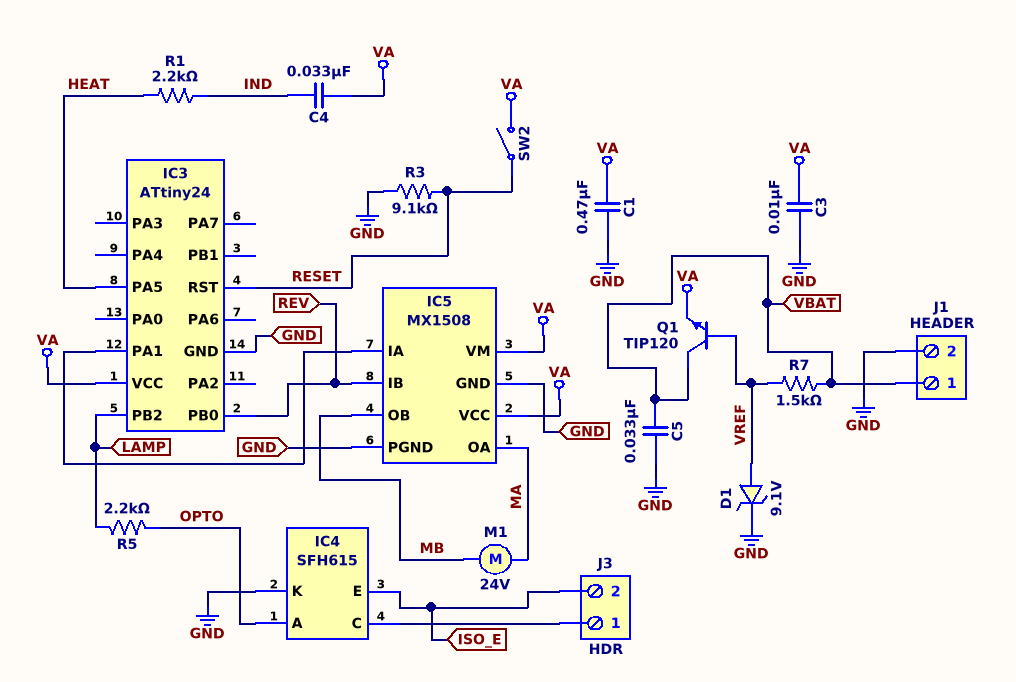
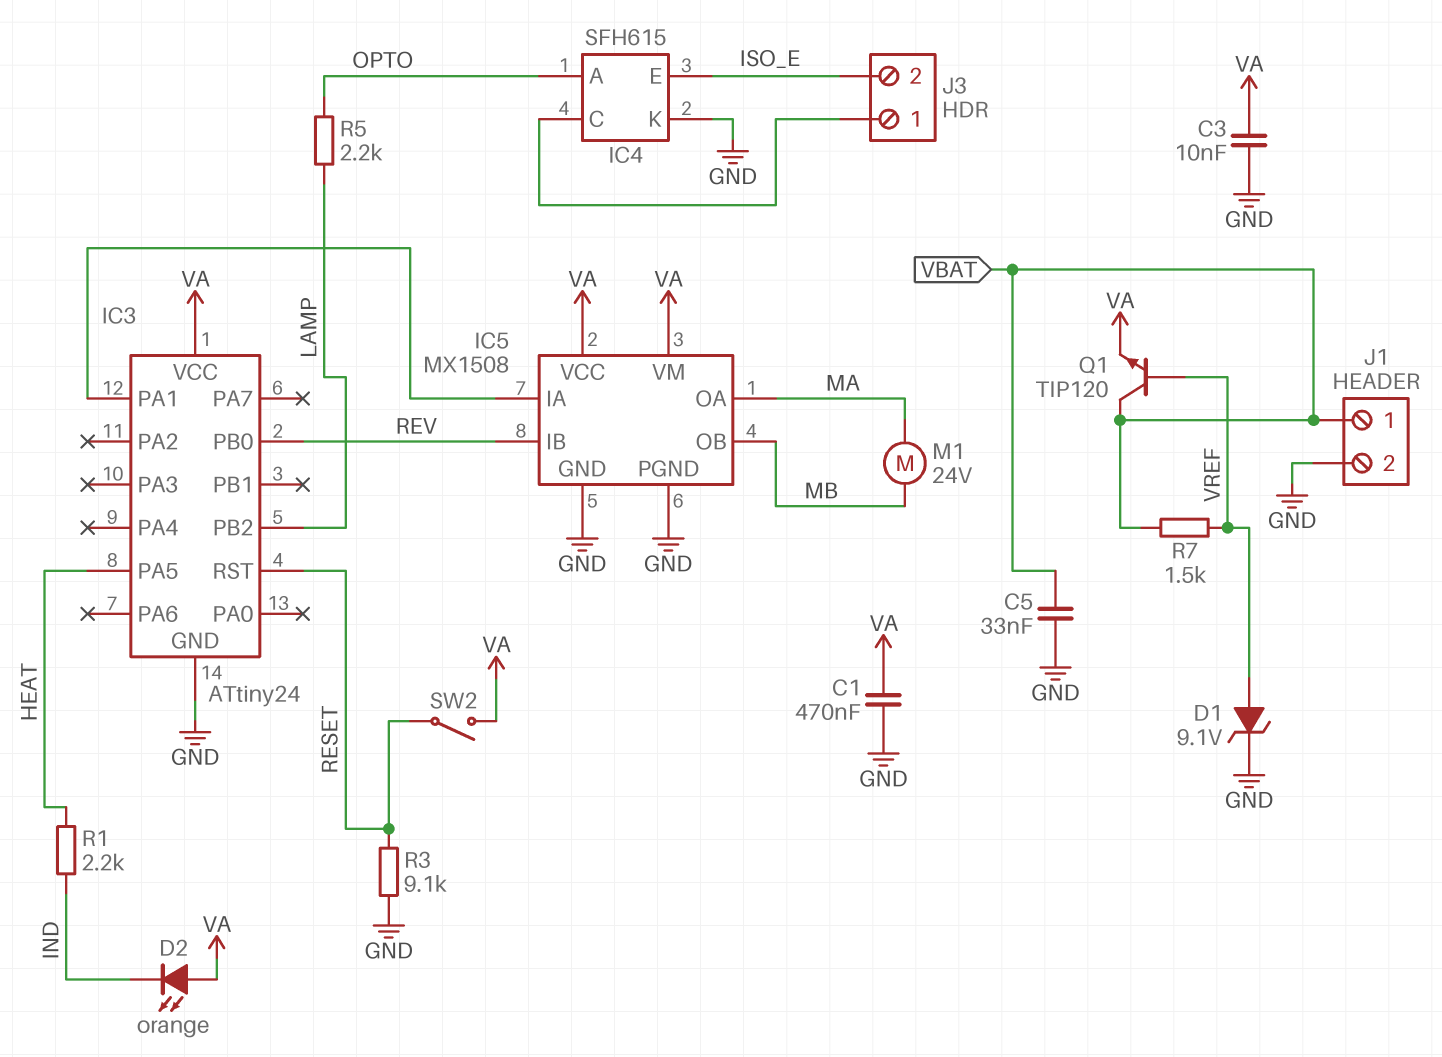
C4: 33nF (IND, VA) -> none
D2: none -> LED orange (A VA, K IND)

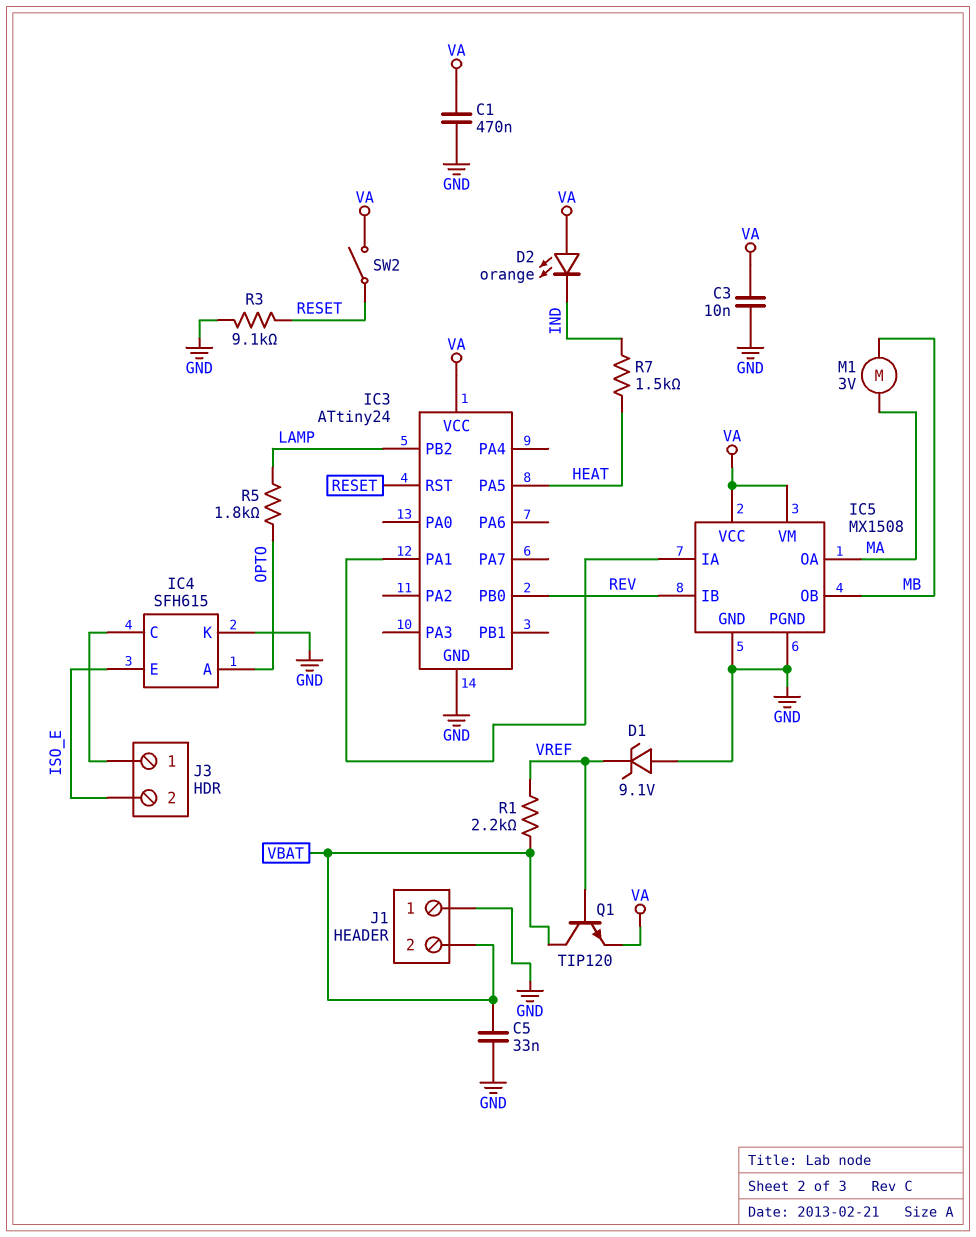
D1: zener 9.1V (A VREF, K GND) -> zener 9.1V (A GND, K VREF)
J1 pin 1: VBAT -> GND
J1 pin 2: GND -> VBAT
M1: motor 24V (MA, MB) -> motor 3V (MA, MB)
R1: 2.2k (HEAT, IND) -> 2.2k (VBAT, VREF)
R5: 2.2k (LAMP, OPTO) -> 1.8k (LAMP, OPTO)
R7: 1.5k (VBAT, VREF) -> 1.5k (HEAT, IND)

